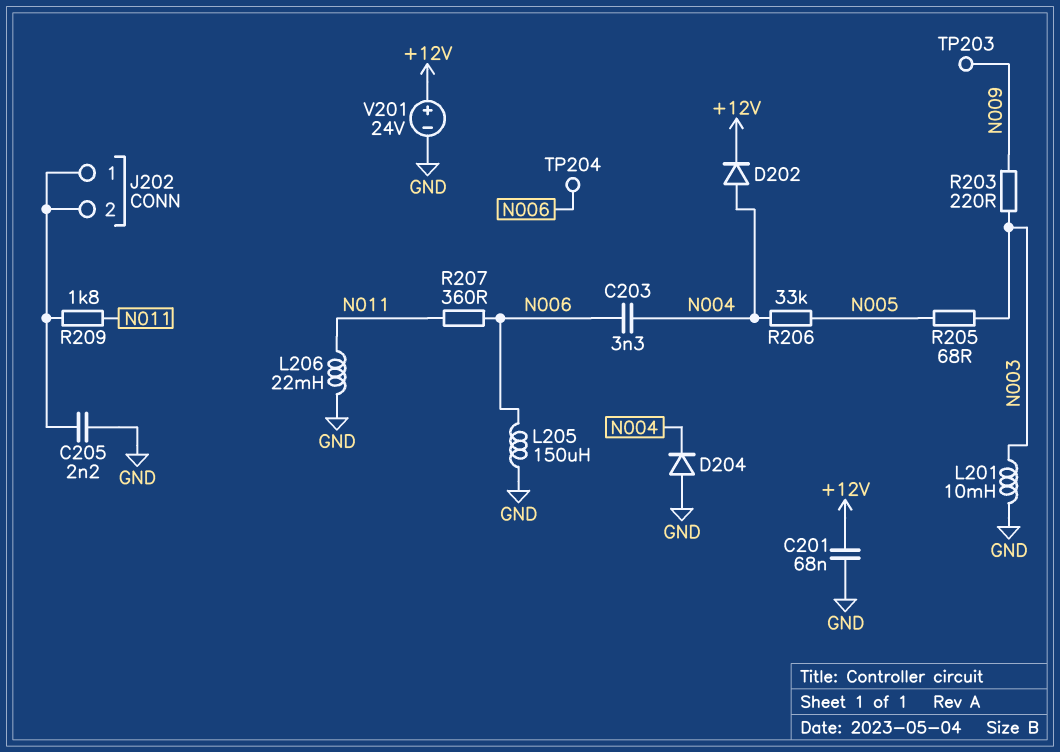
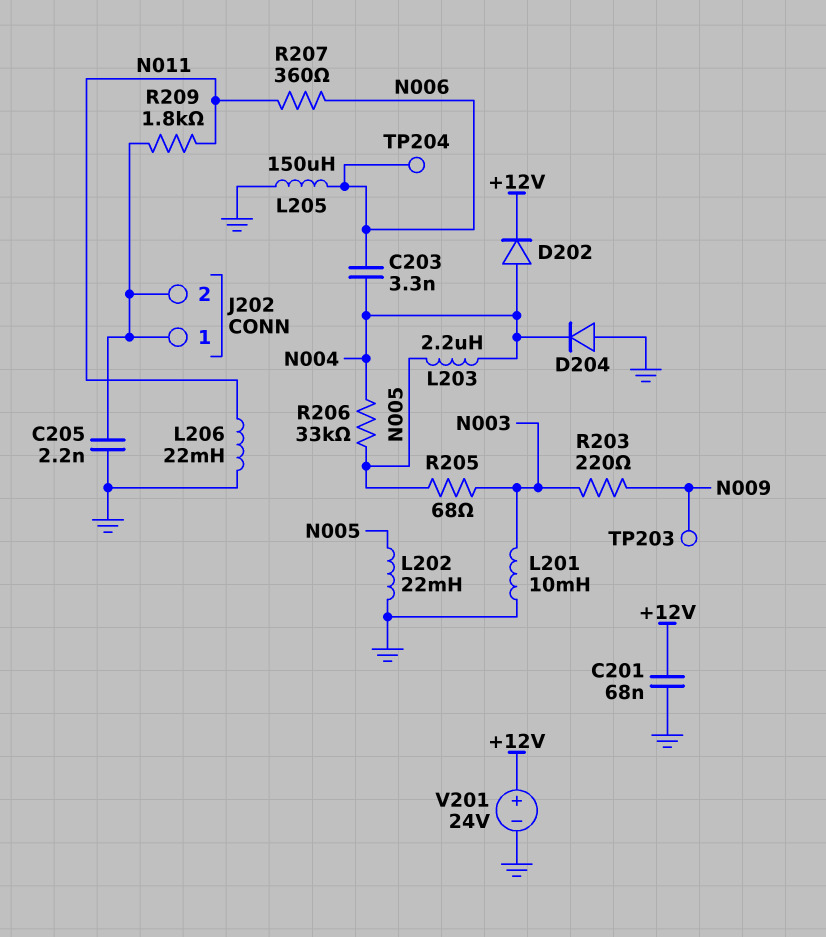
L202: none -> 22mH (GND, N005)
L203: none -> 2.2uH (N004, N005)

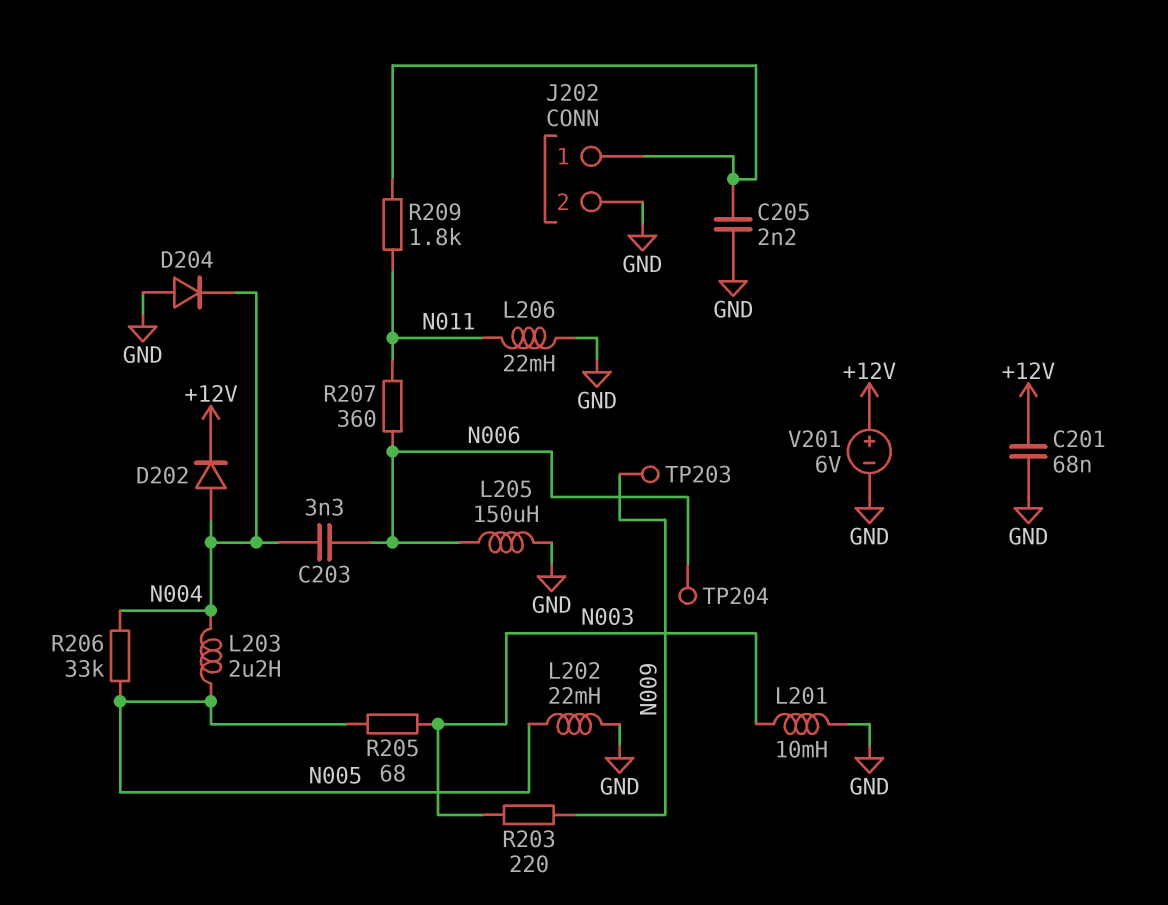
J202 pin 2: J202/1 -> GND
V201: 24V (plus +12V, minus GND) -> 6V (plus +12V, minus GND)

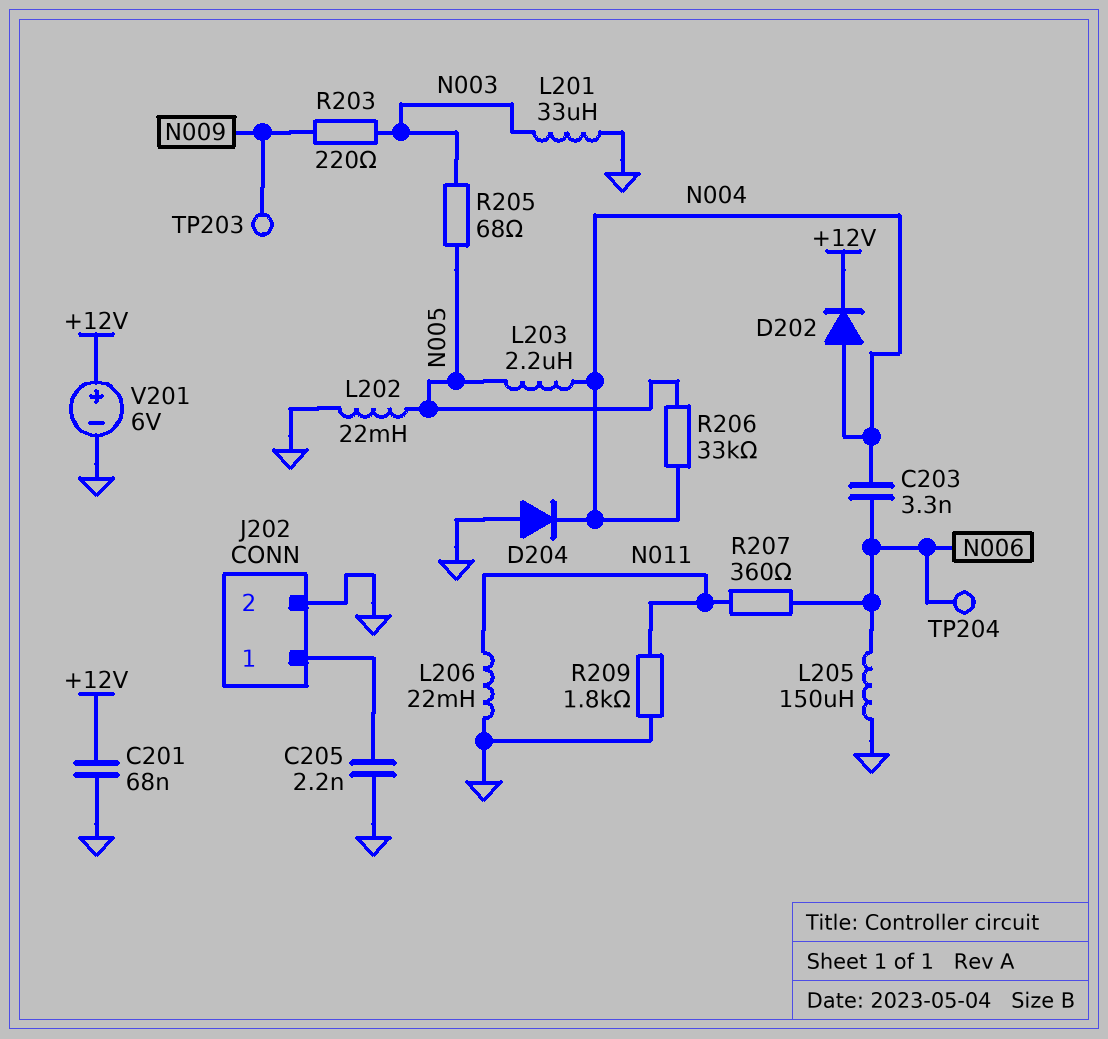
L201: 10mH (GND, N003) -> 33uH (GND, N003)
R209: 1.8k (J202/1, N011) -> 1.8k (GND, N011)

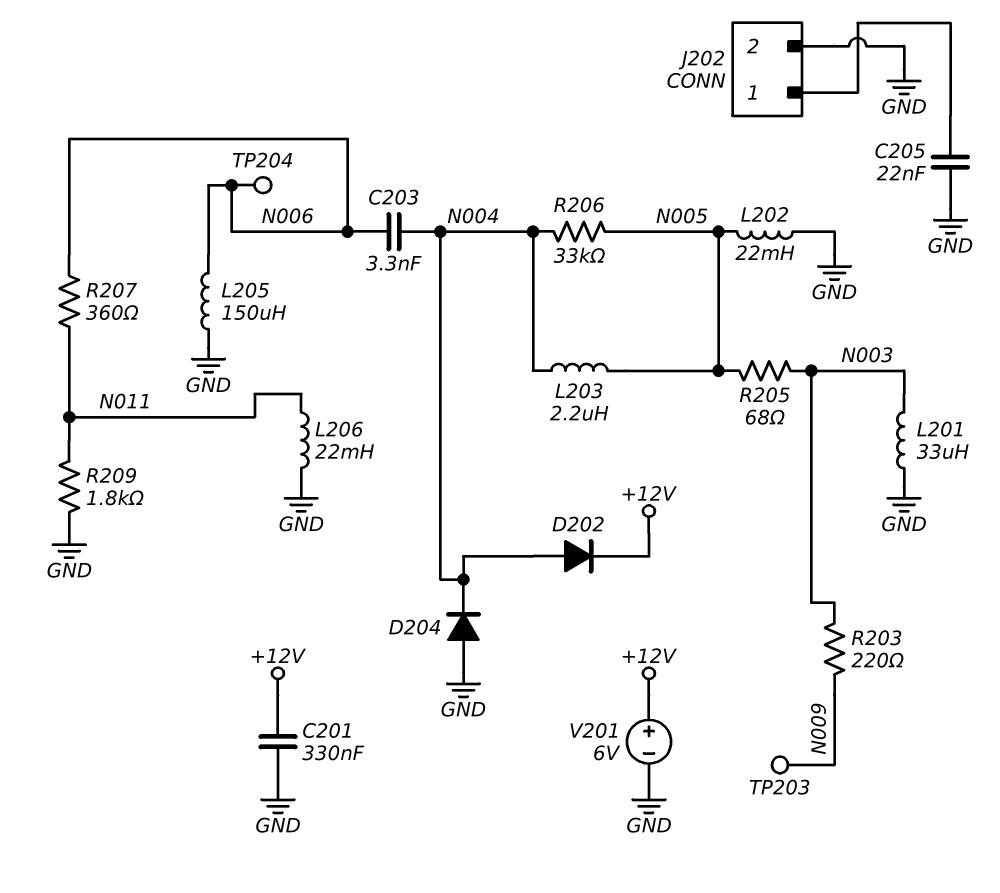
C201: 68nF (+12V, GND) -> 330nF (+12V, GND)
C205: 2.2nF (GND, J202/1) -> 22nF (GND, J202/1)

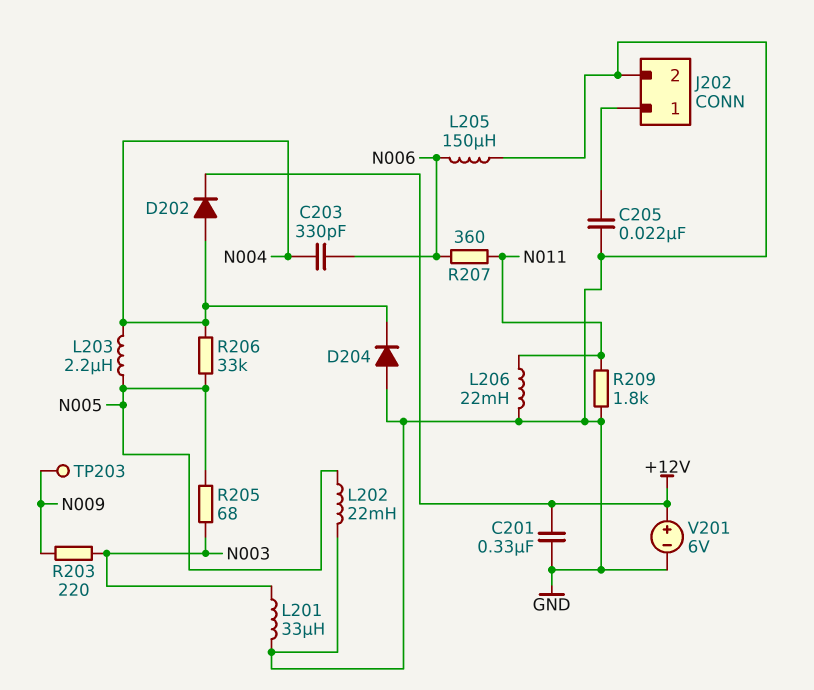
C203: 3.3nF (N004, N006) -> 330pF (N004, N006)
TP204: test point (N006) -> none

